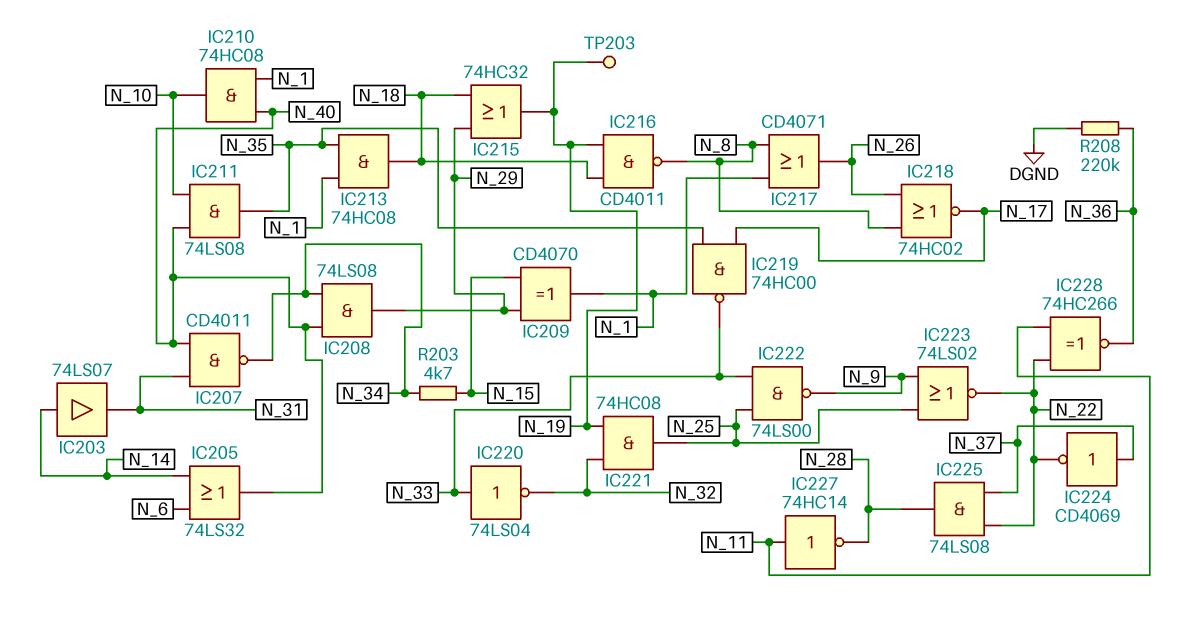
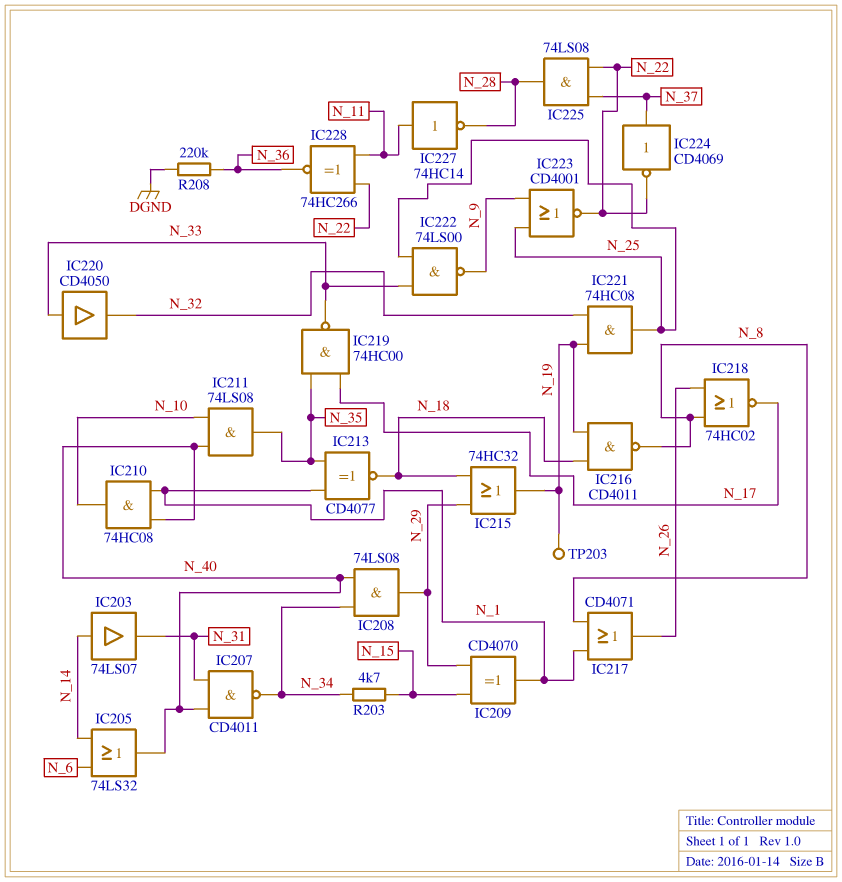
IC213: AND 74HC08 (in N_1, in N_35, out N_18) -> XNOR CD4077 (in N_1, in N_35, out N_18)
IC220: NOT 74LS04 (in N_33, out N_32) -> buffer CD4050 (in N_33, out N_32)
IC223: NOR 74LS02 (in N_9, in N_25, out N_22) -> NOR CD4001 (in N_9, in N_25, out N_22)

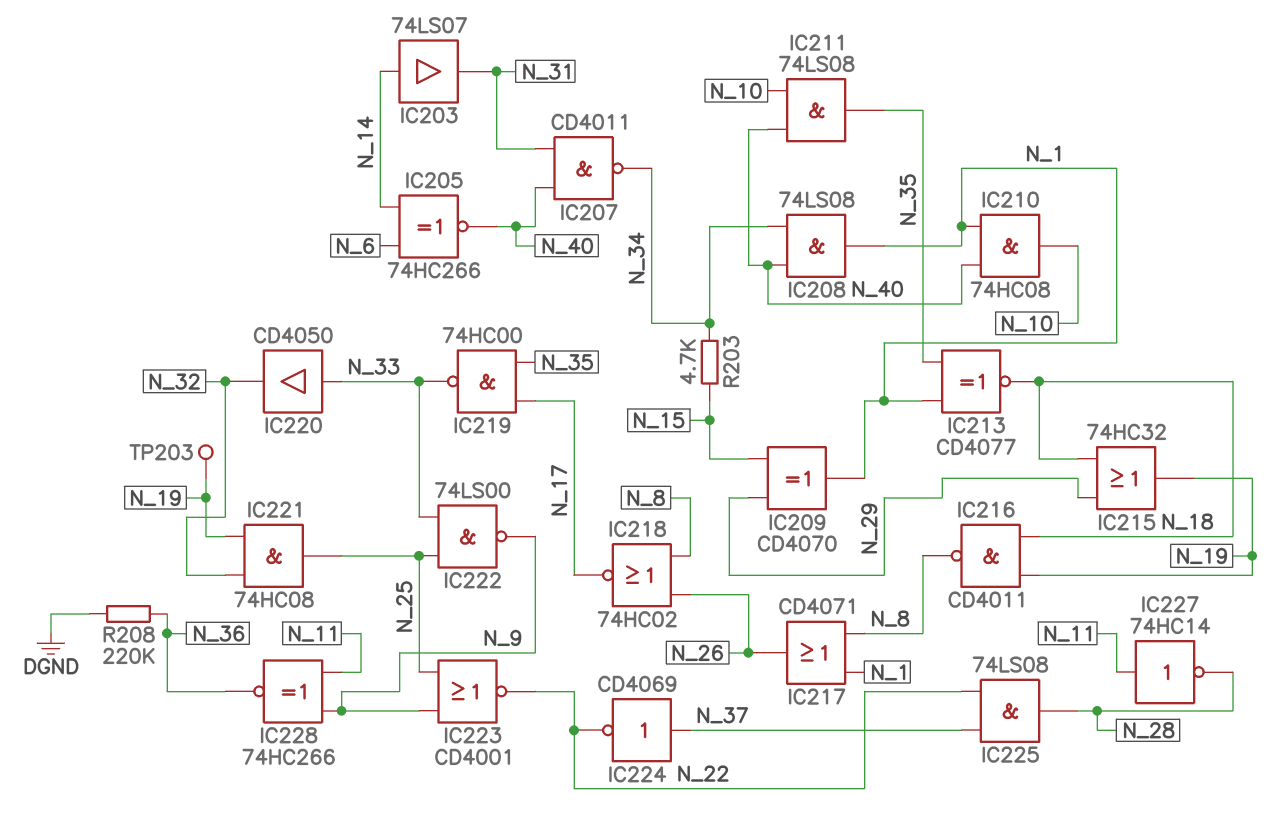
IC205: OR 74LS32 (in N_6, in N_14, out N_40) -> XNOR 74HC266 (in N_6, in N_14, out N_40)
IC208: AND 74LS08 (in N_34, in N_40, out N_29) -> AND 74LS08 (in N_34, in N_40, out N_1)
IC228: XNOR 74HC266 (in N_11, in N_22, out N_36) -> XNOR 74HC266 (in N_9, in N_11, out N_36)

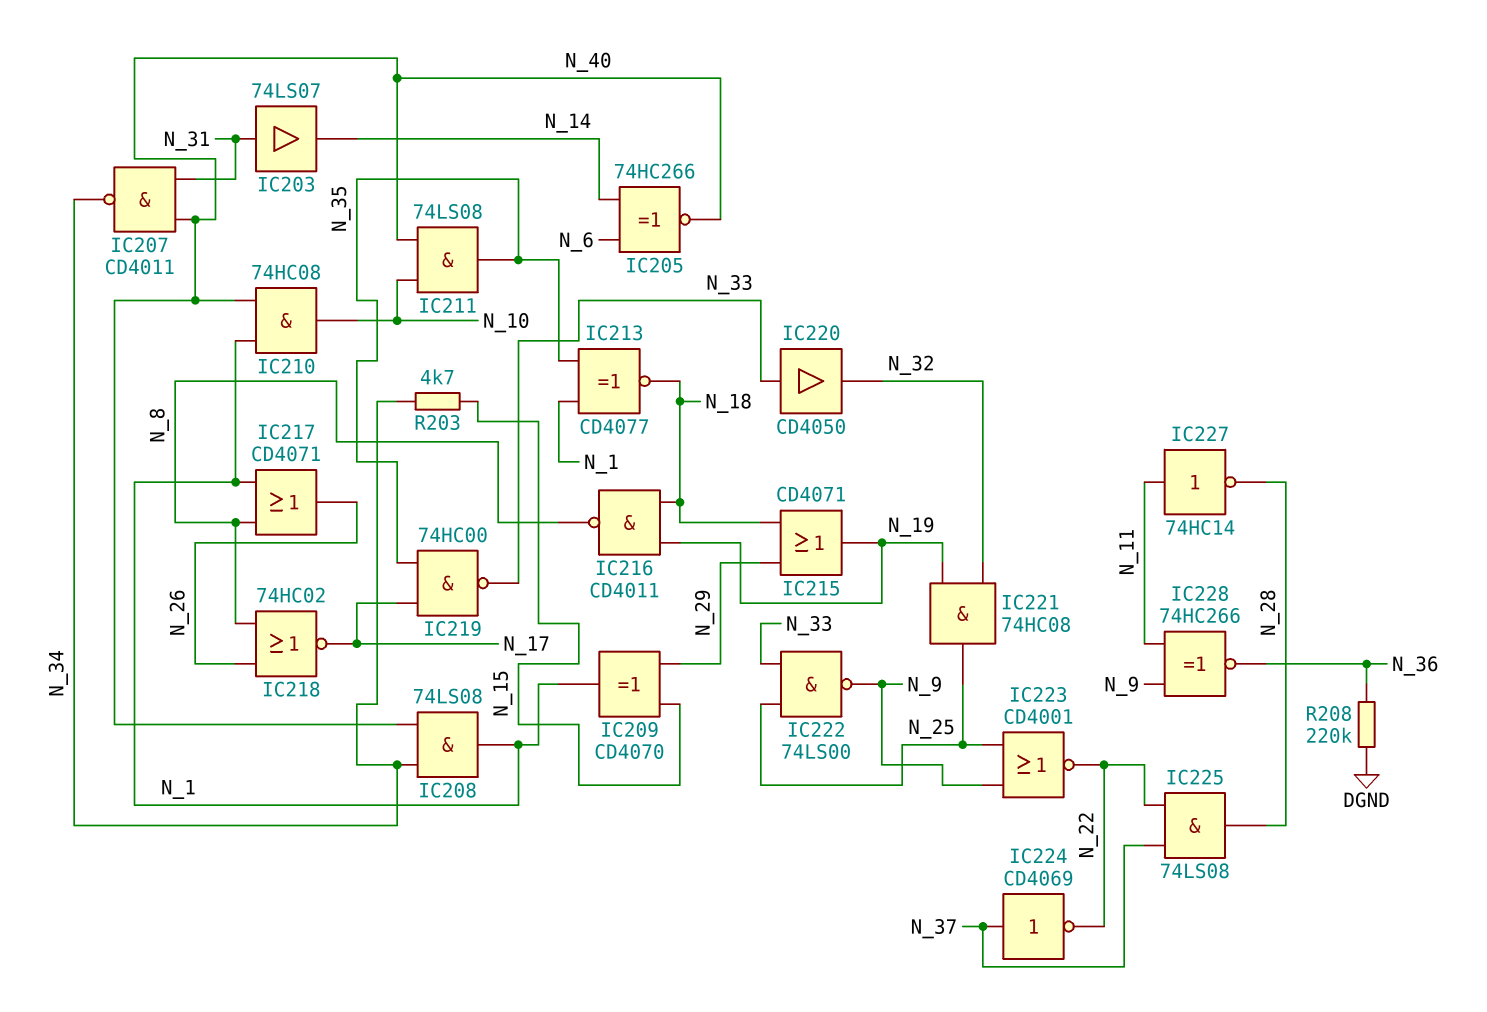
IC203: buffer 74LS07 (in N_14, out N_31) -> buffer 74LS07 (in N_31, out N_14)
IC215: OR 74HC32 (in N_18, in N_29, out N_19) -> OR CD4071 (in N_18, in N_29, out N_19)
TP203: test point (N_19) -> none

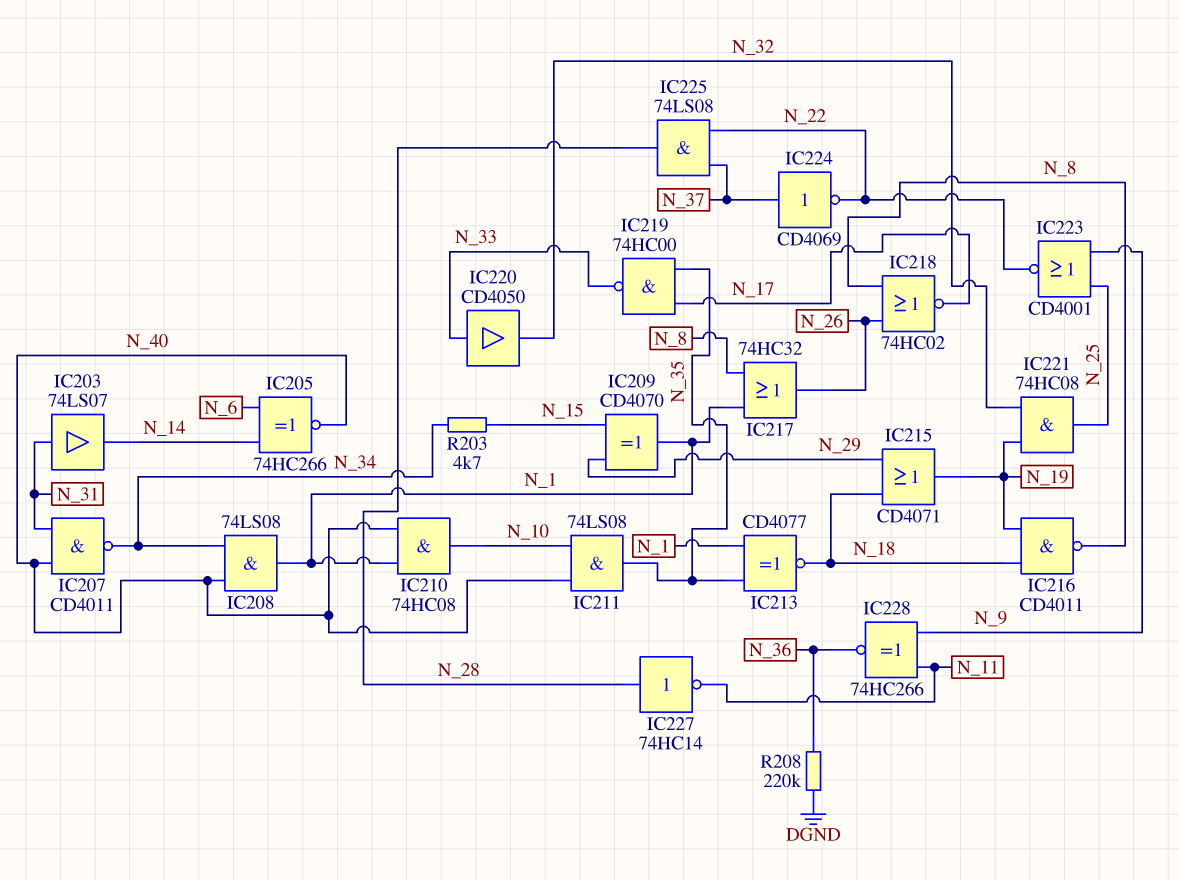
IC217: OR CD4071 (in N_1, in N_8, out N_26) -> OR 74HC32 (in N_1, in N_8, out N_26)
IC222: NAND 74LS00 (in N_25, in N_33, out N_9) -> none
IC227: NOT 74HC14 (in N_11, out N_28) -> NOT 74HC14 (in N_28, out N_11)

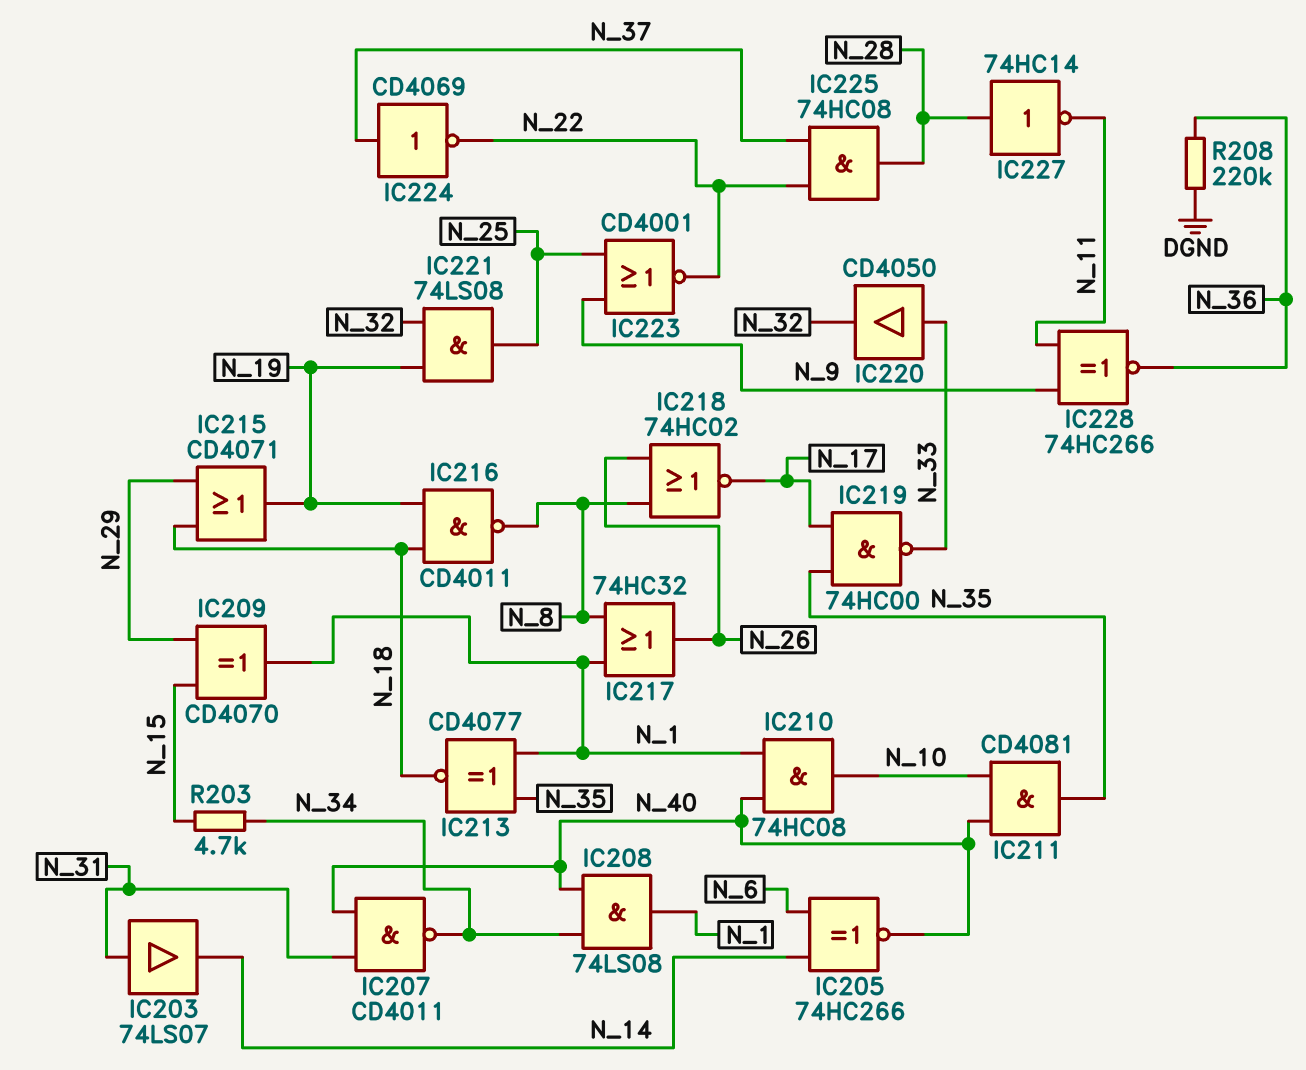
IC211: AND 74LS08 (in N_10, in N_40, out N_35) -> AND CD4081 (in N_10, in N_40, out N_35)
IC221: AND 74HC08 (in N_19, in N_32, out N_25) -> AND 74LS08 (in N_19, in N_32, out N_25)
IC225: AND 74LS08 (in N_22, in N_37, out N_28) -> AND 74HC08 (in N_22, in N_37, out N_28)

